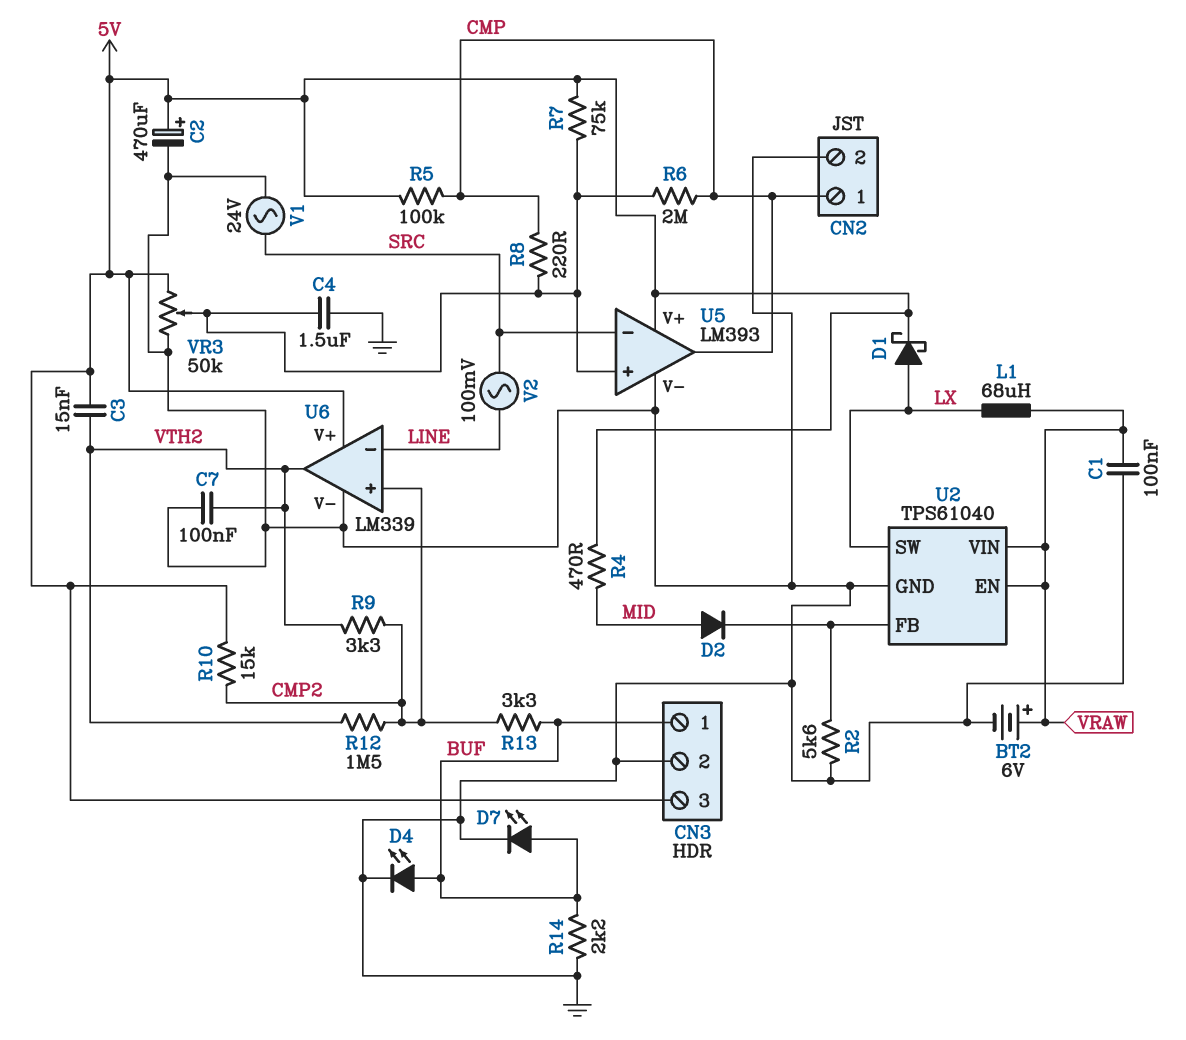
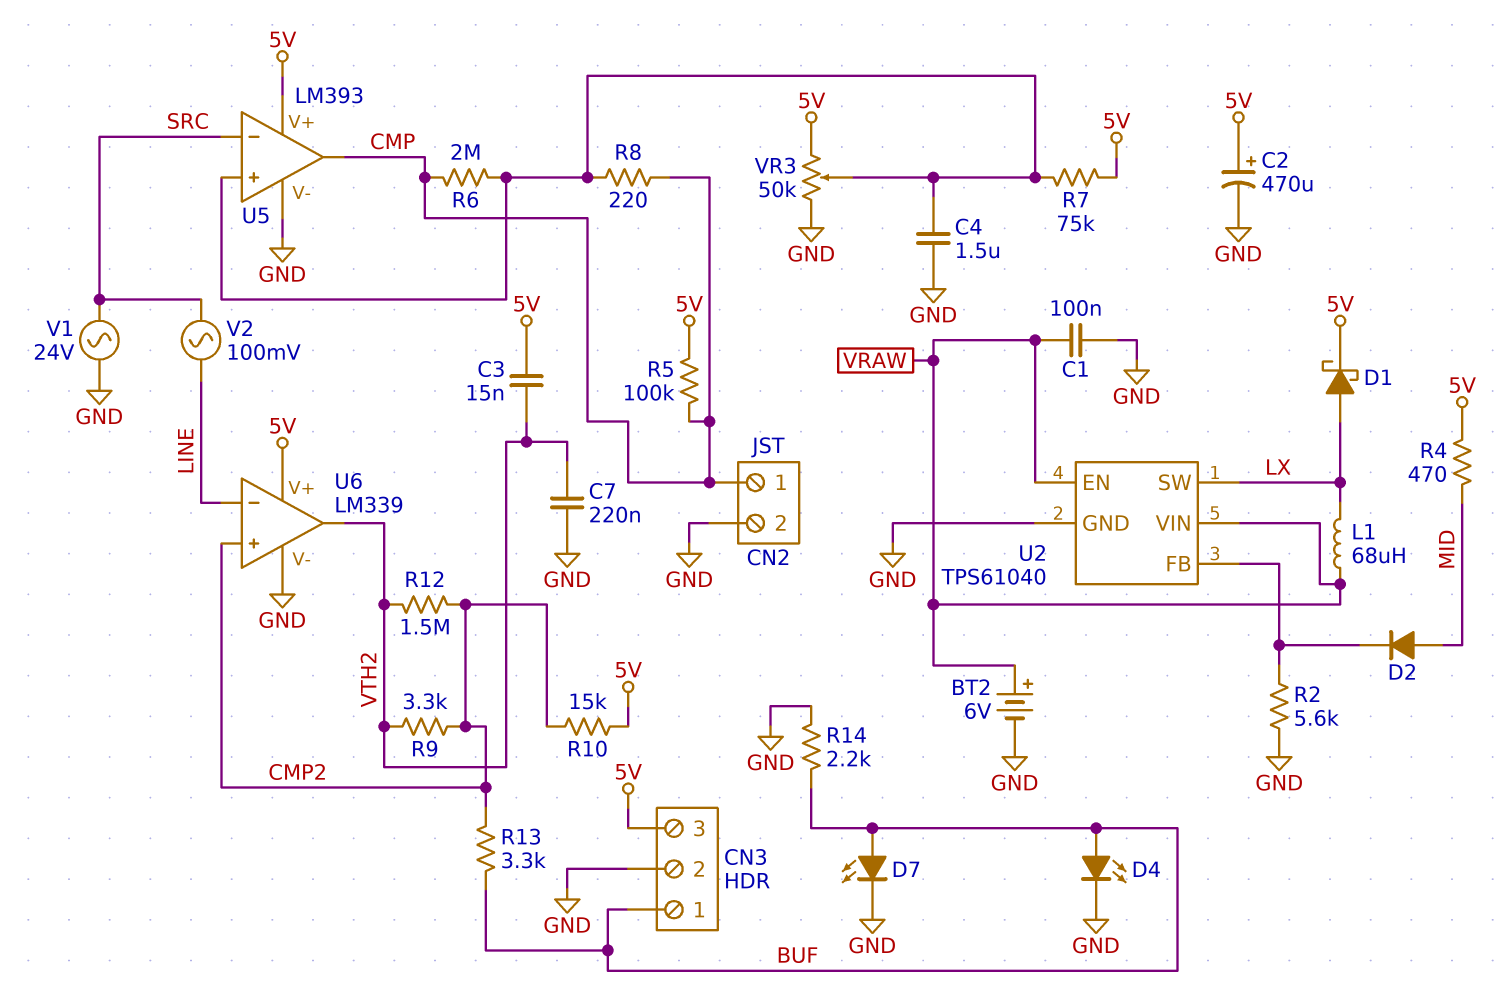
C7: 100nF (GND, VTH2) -> 220nF (GND, VTH2)

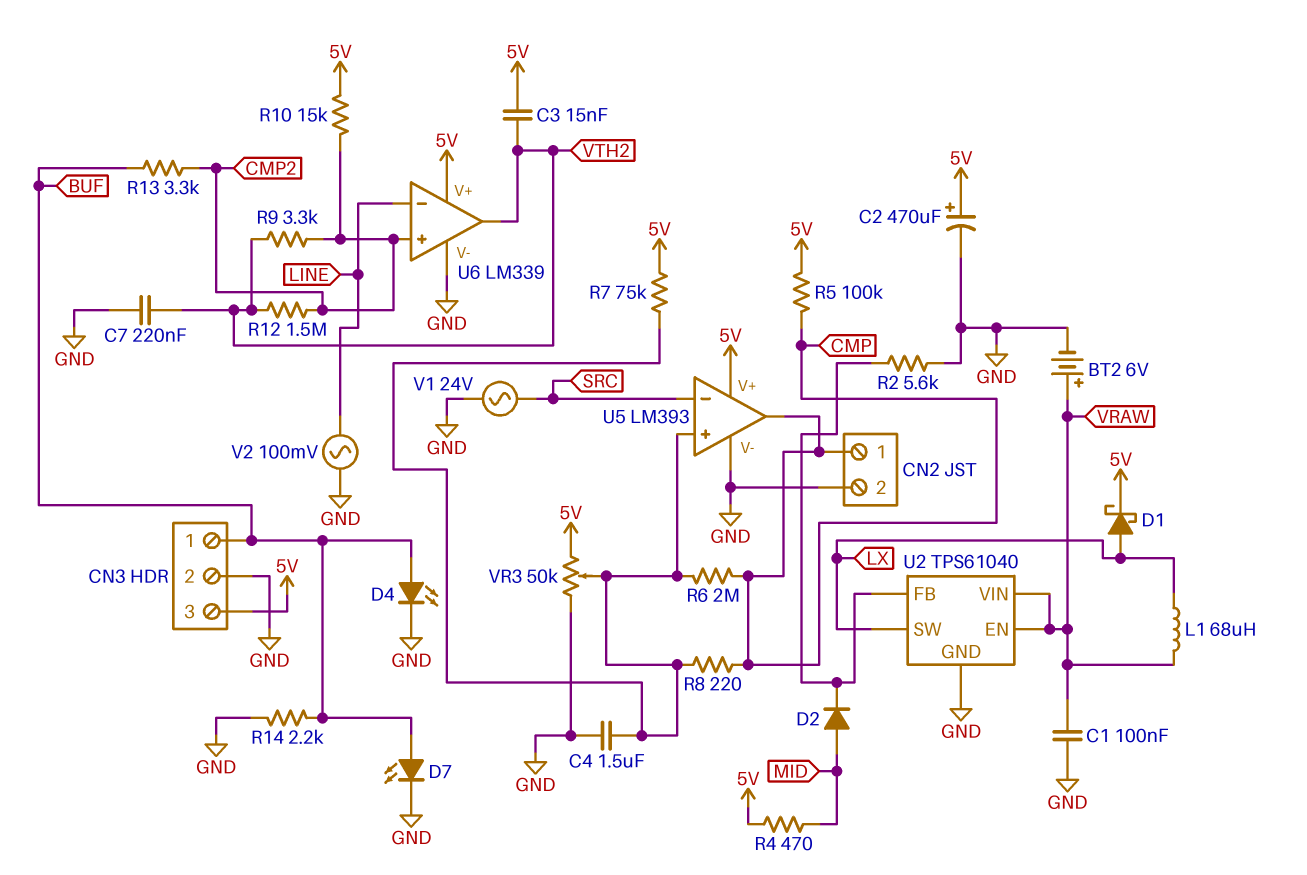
V2: AC 100mV (LINE, SRC) -> AC 100mV (GND, LINE)

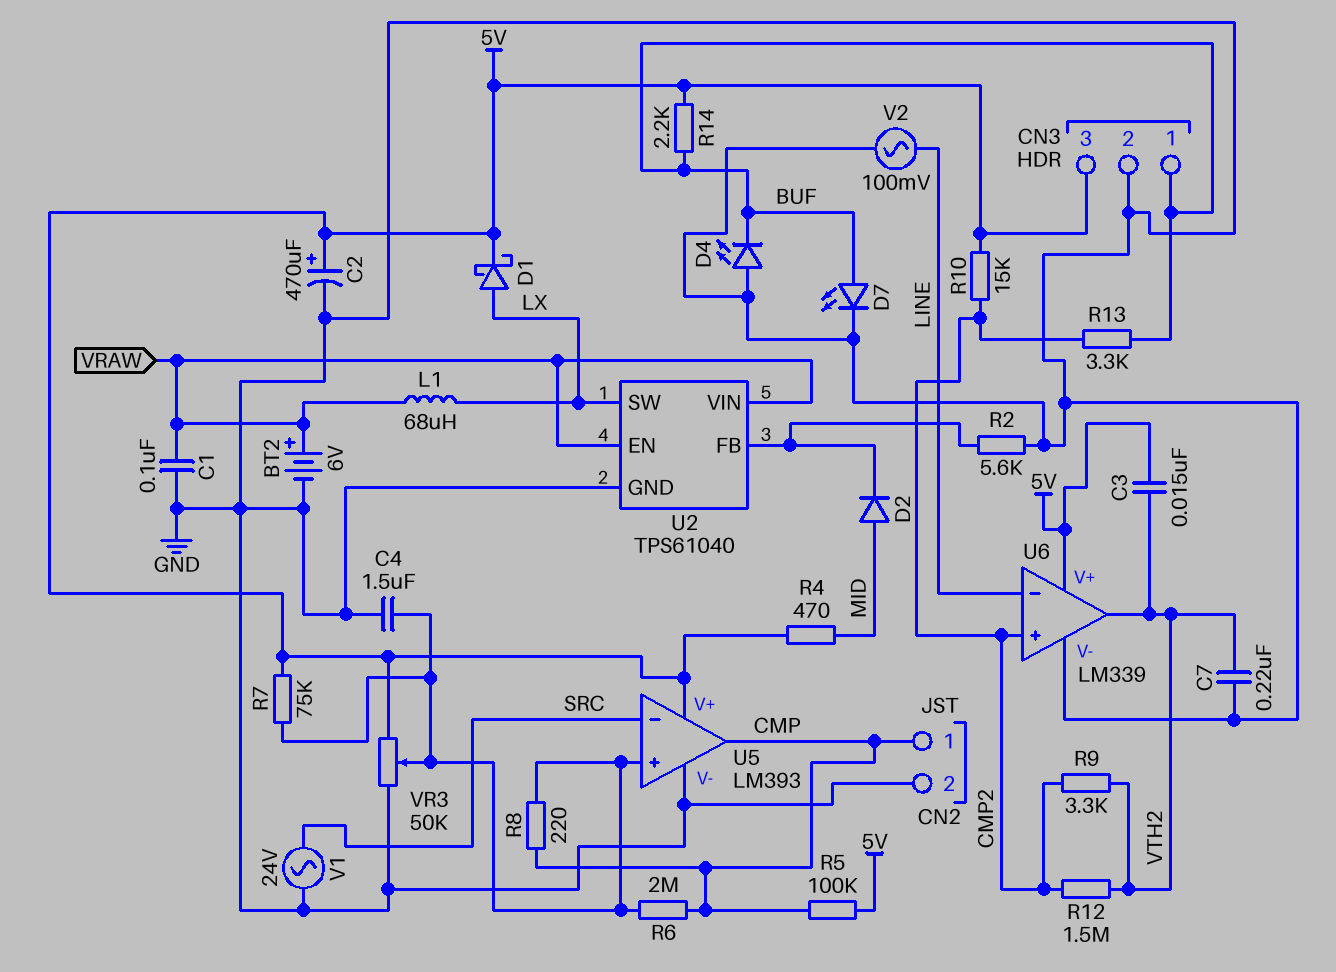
D4: LED (A BUF, K GND) -> LED (A GND, K BUF)
R14: 2.2k (BUF, GND) -> 2.2k (5V, BUF)

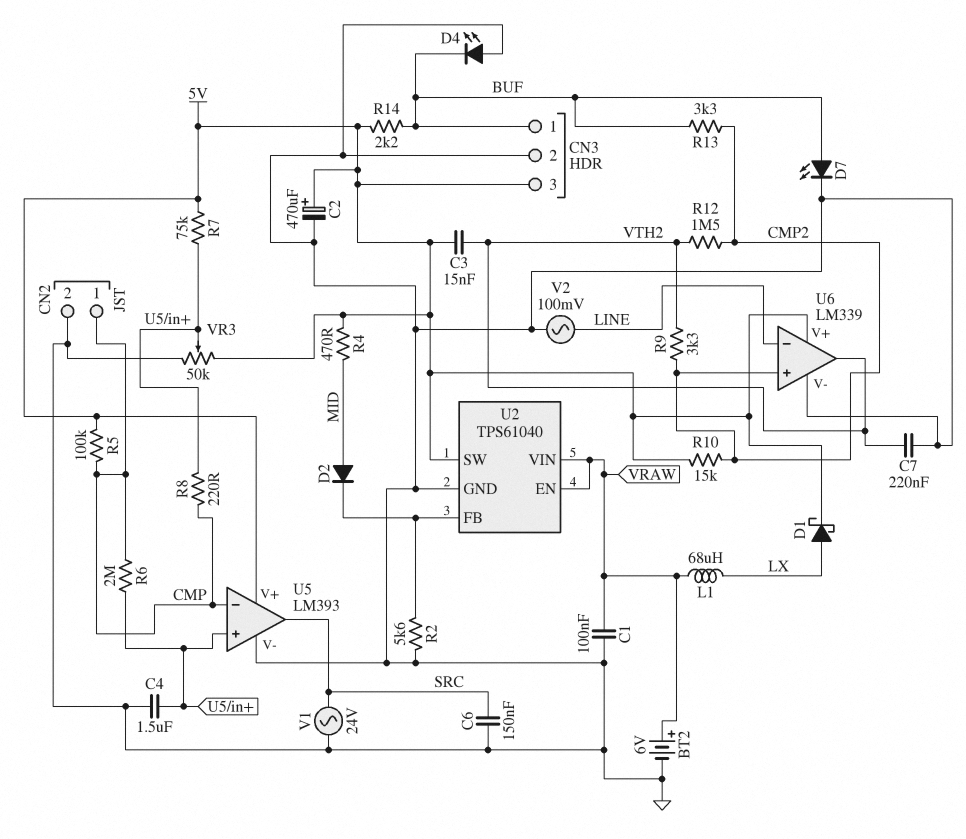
C6: none -> 150nF (GND, SRC)
U2 pin SW: LX -> 5V
U5 pin in-: SRC -> CMP
U5 pin out: CMP -> SRC

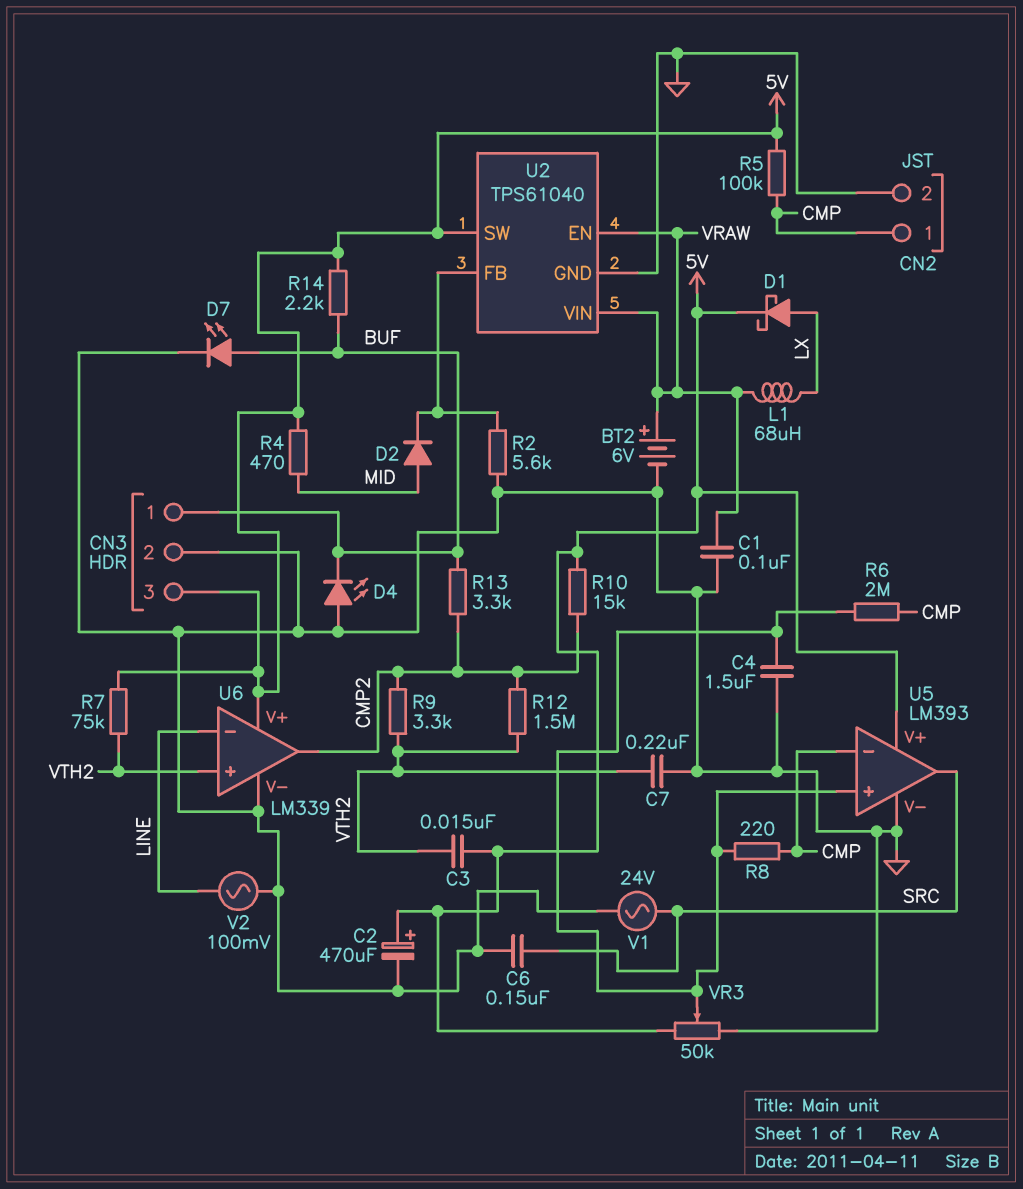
R7: 75k (5V, U5/in+) -> 75k (5V, VTH2)
U6 pin in+: CMP2 -> VTH2
U6 pin out: VTH2 -> CMP2

